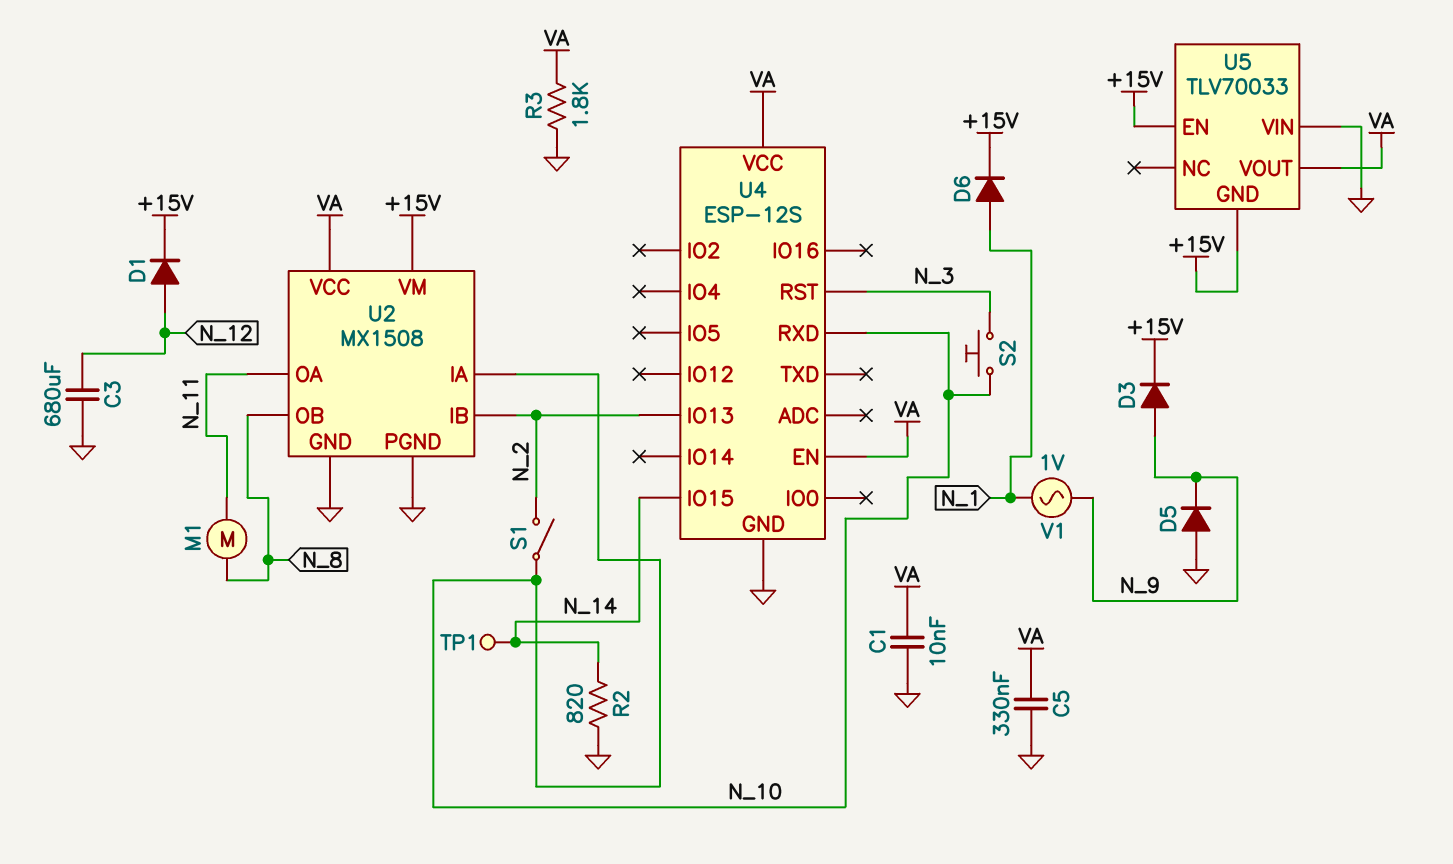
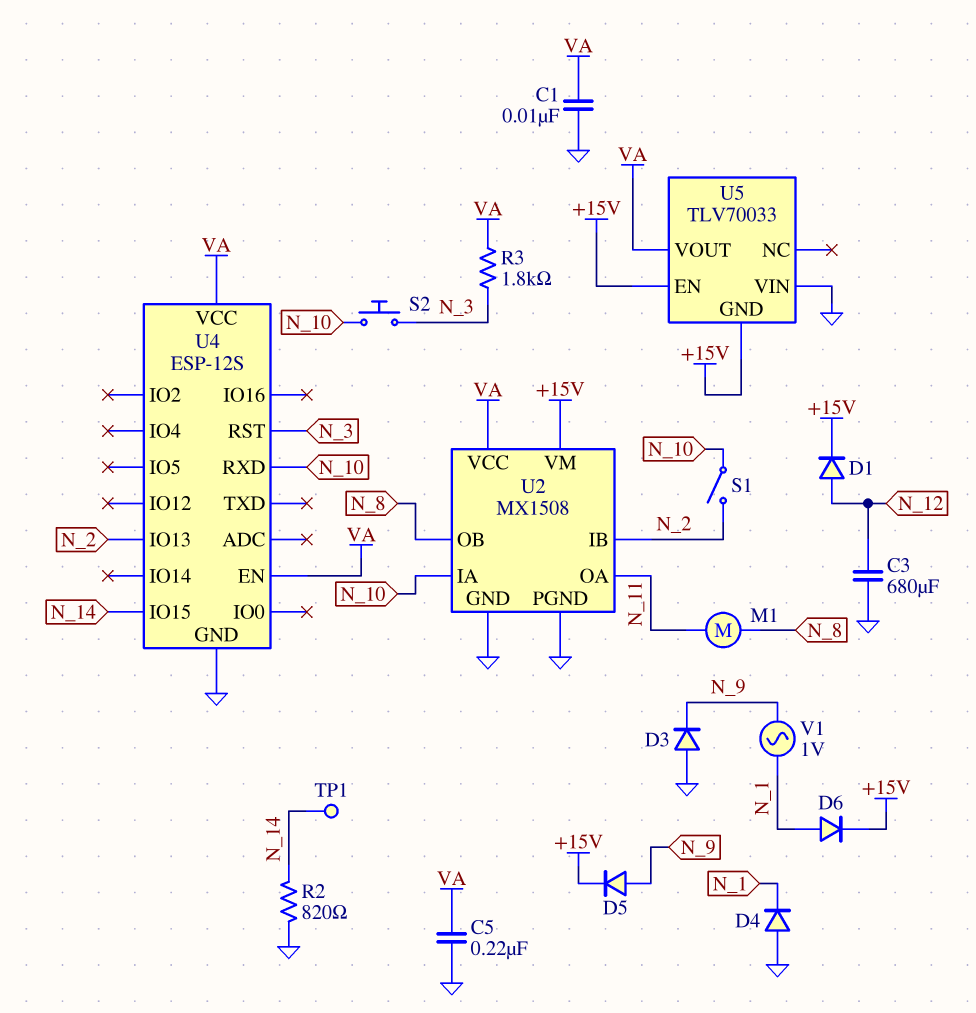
C5: 330nF (GND, VA) -> 220nF (GND, VA)
D3: diode (A N_9, K +15V) -> diode (A GND, K N_9)
D4: none -> diode (A GND, K N_1)
D5: diode (A GND, K N_9) -> diode (A N_9, K +15V)
R3: 1.8k (GND, VA) -> 1.8k (N_3, VA)

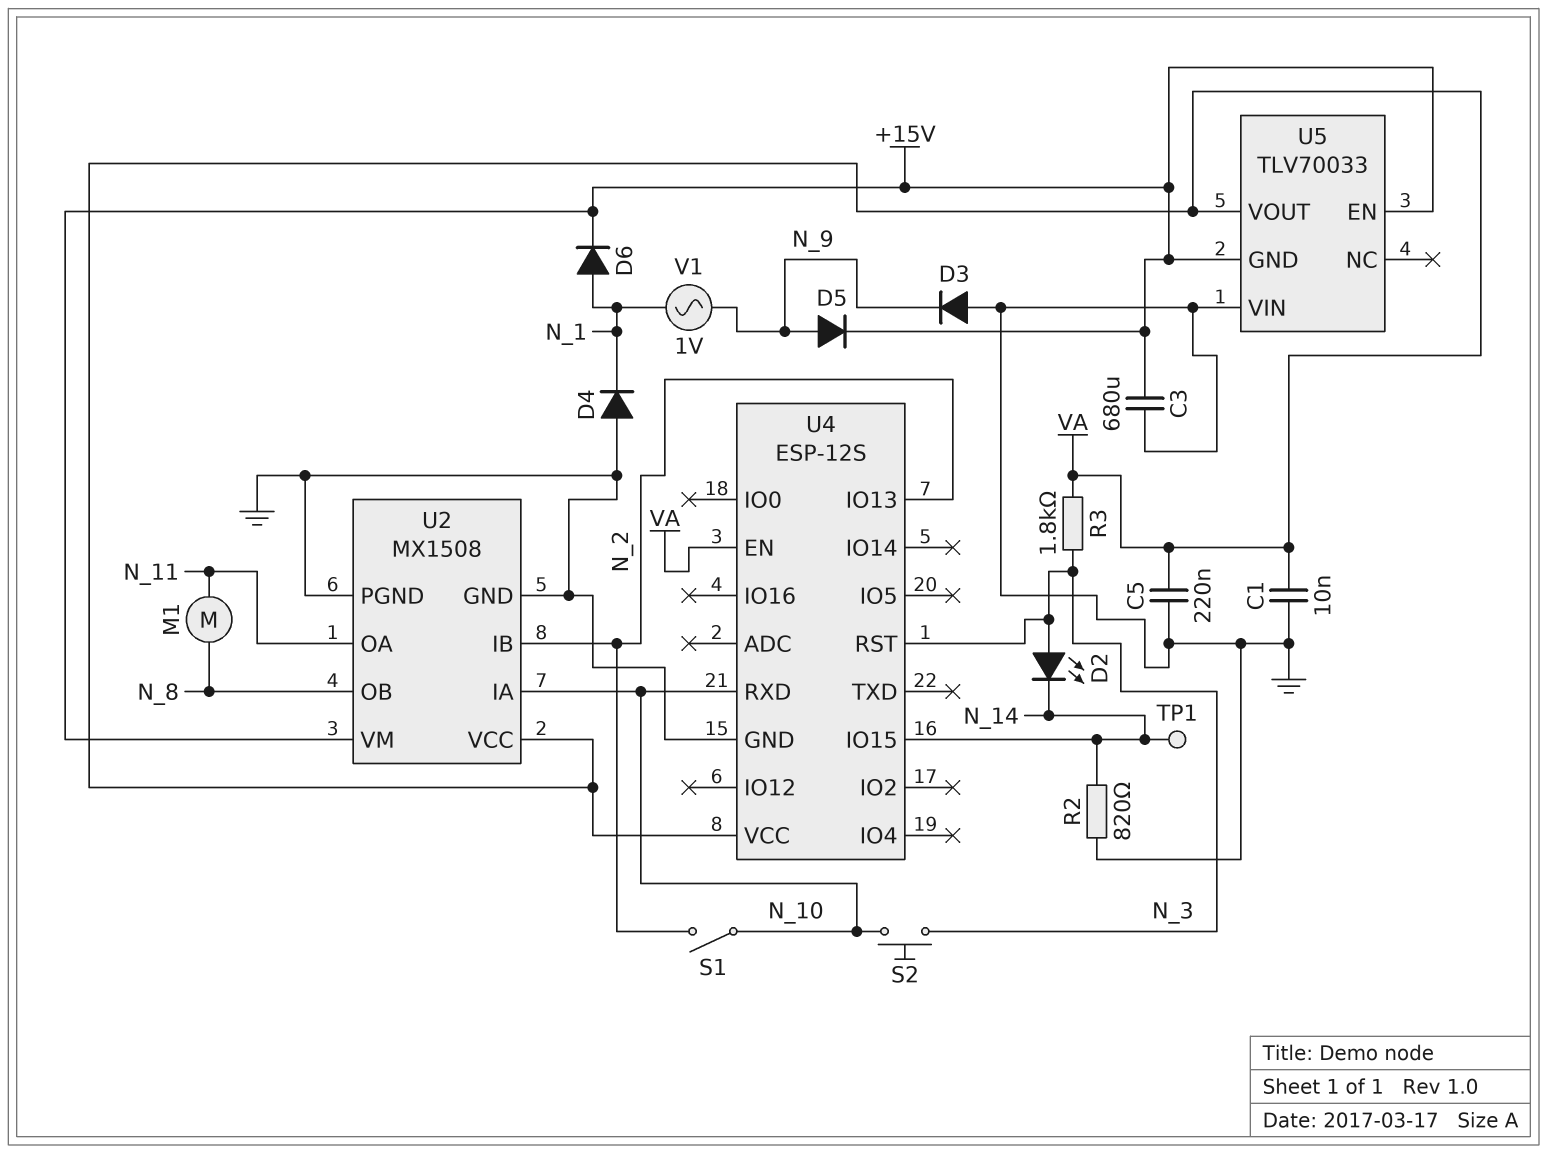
C3: 680uF (GND, N_12) -> 680uF (+15V, GND)
D1: diode (A N_12, K +15V) -> none
D2: none -> LED (A N_3, K N_14)

